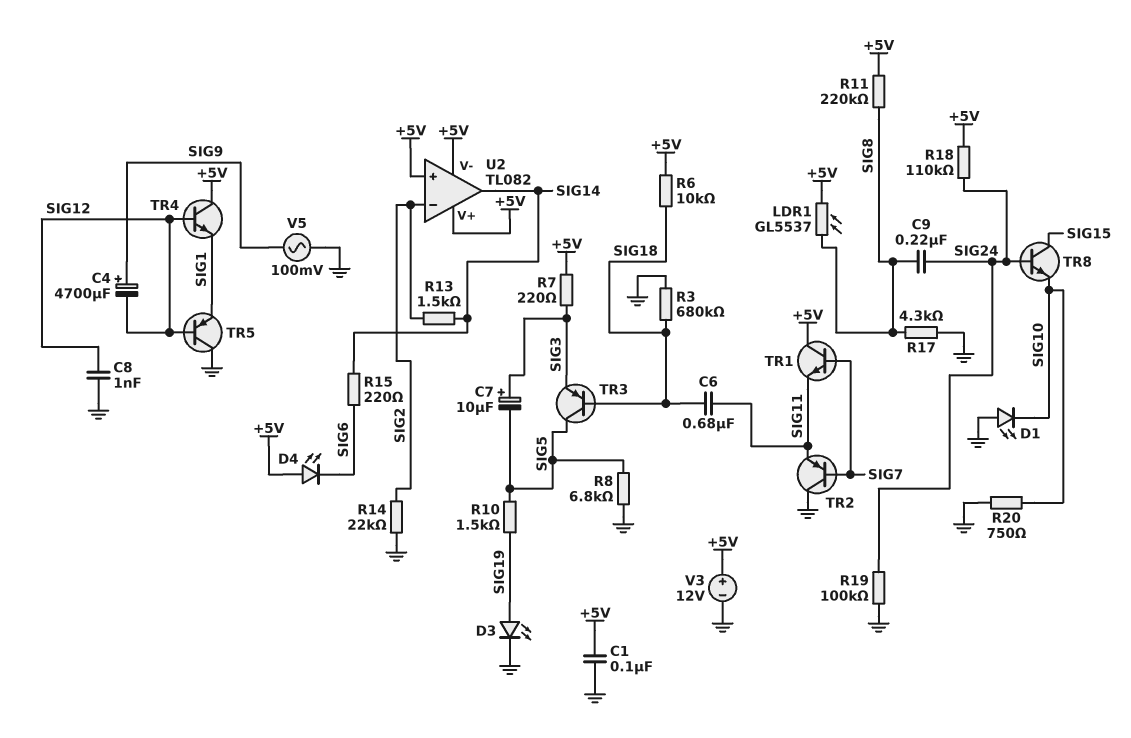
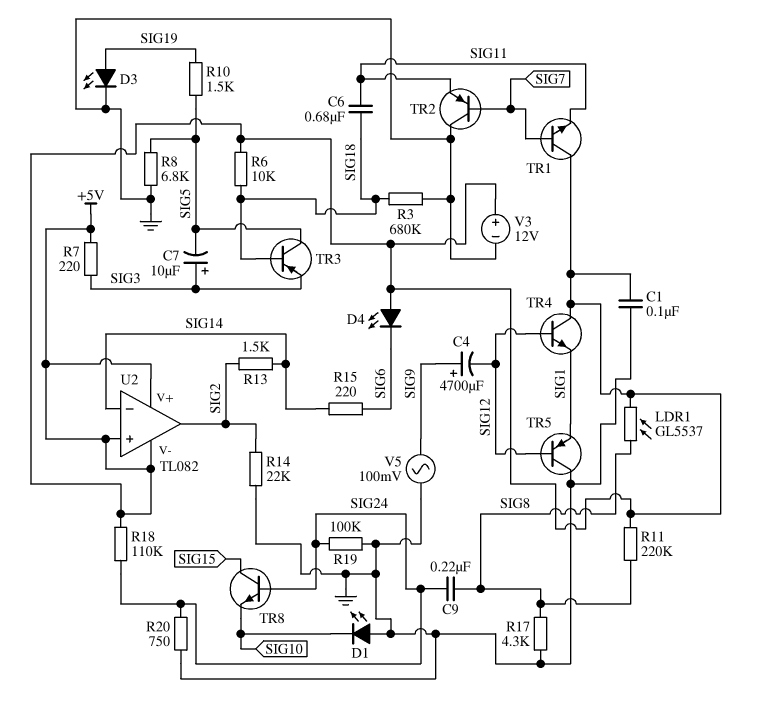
C8: 1nF (GND, SIG12) -> none
R20: 750 (GND, SIG10) -> 750 (GND, SIG24)
U2 pin in-: SIG2 -> SIG14
U2 pin out: SIG14 -> SIG2

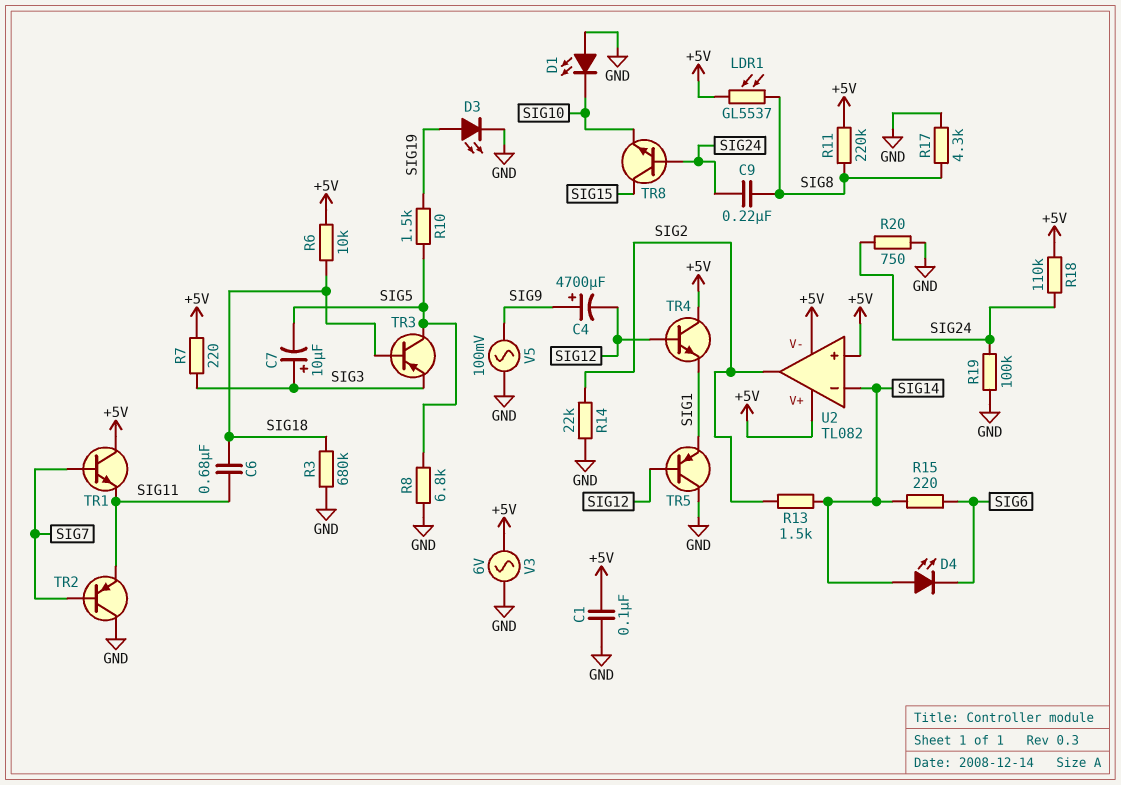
D4: LED (A +5V, K SIG6) -> LED (A SIG14, K SIG6)
V3: 12V (plus +5V, minus GND) -> AC 6V (+5V, GND)

